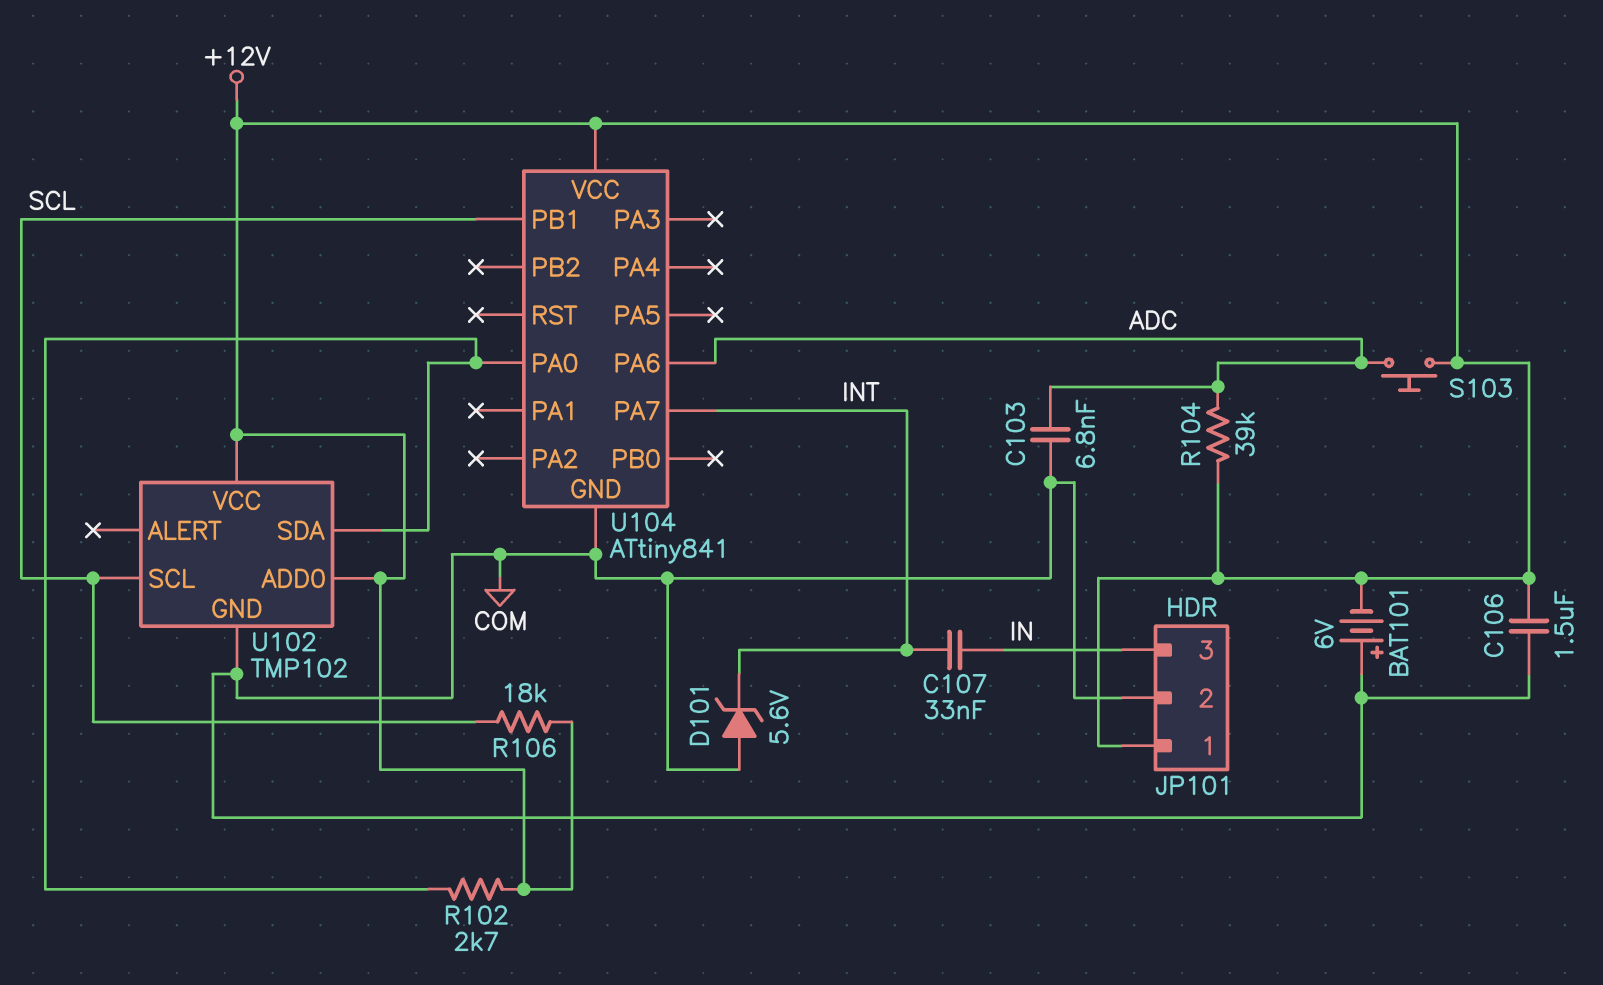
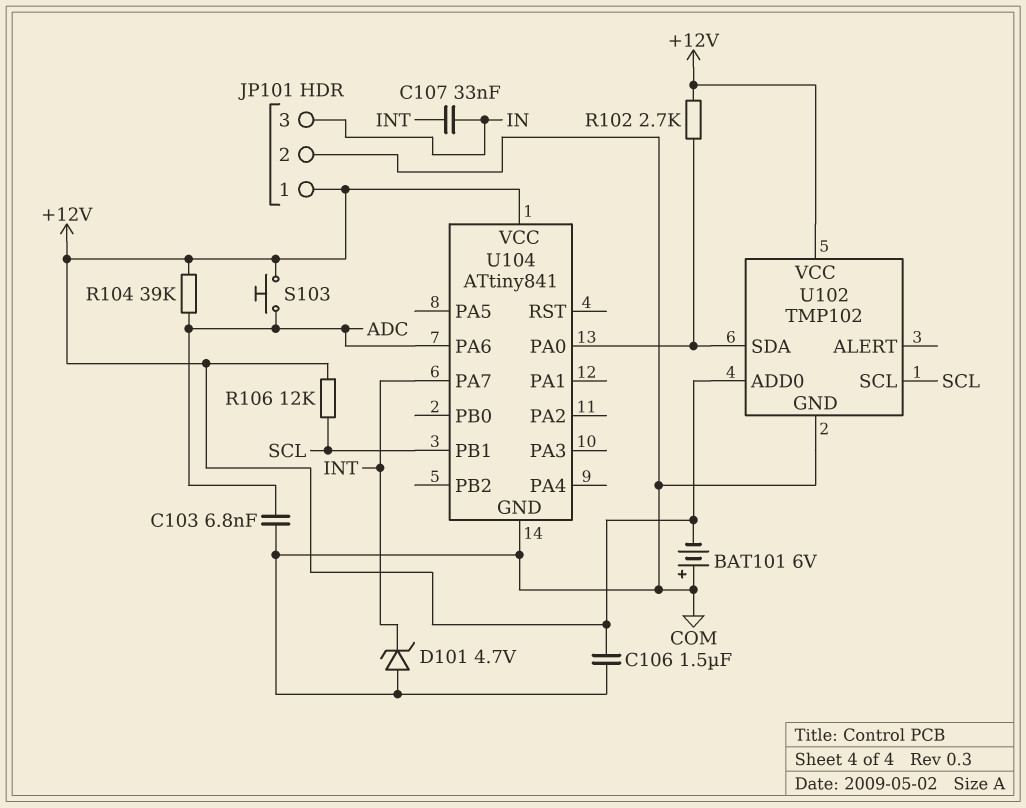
D101: zener 5.6V (A COM, K INT) -> zener 4.7V (A COM, K INT)
R106: 18k (+12V, SCL) -> 12k (+12V, SCL)

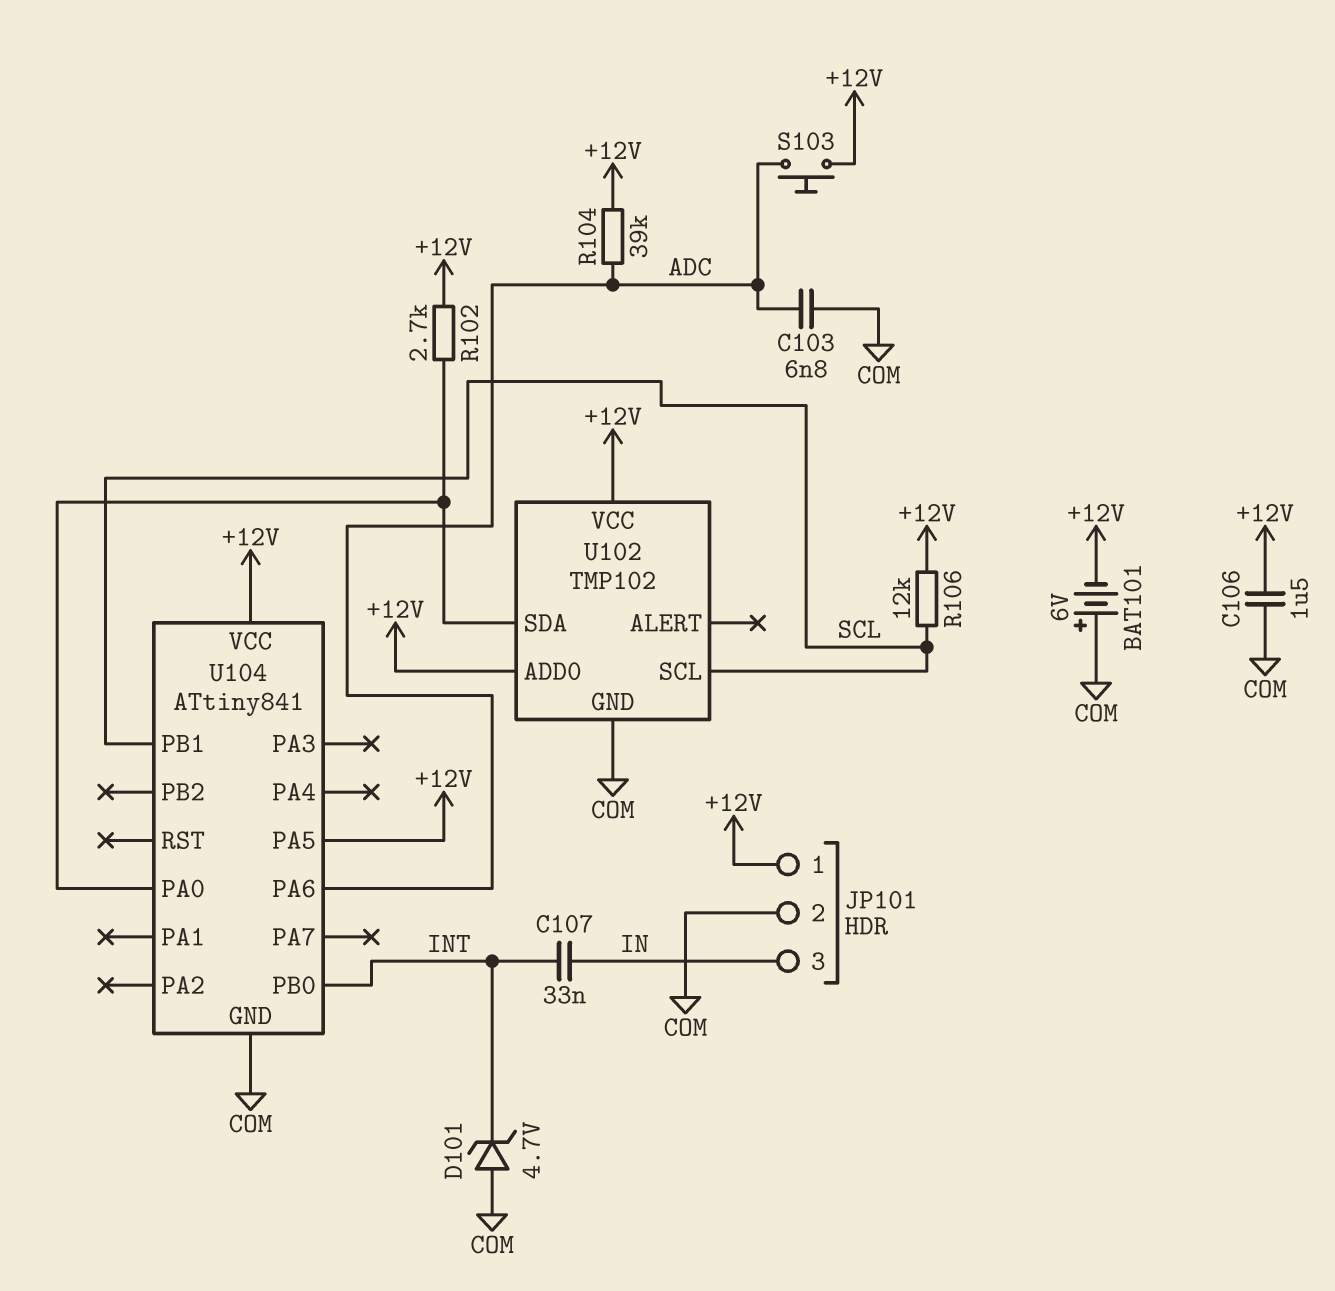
U104 pin PA5: none -> +12V
U104 pin PA7: INT -> none
U104 pin PB0: none -> INT

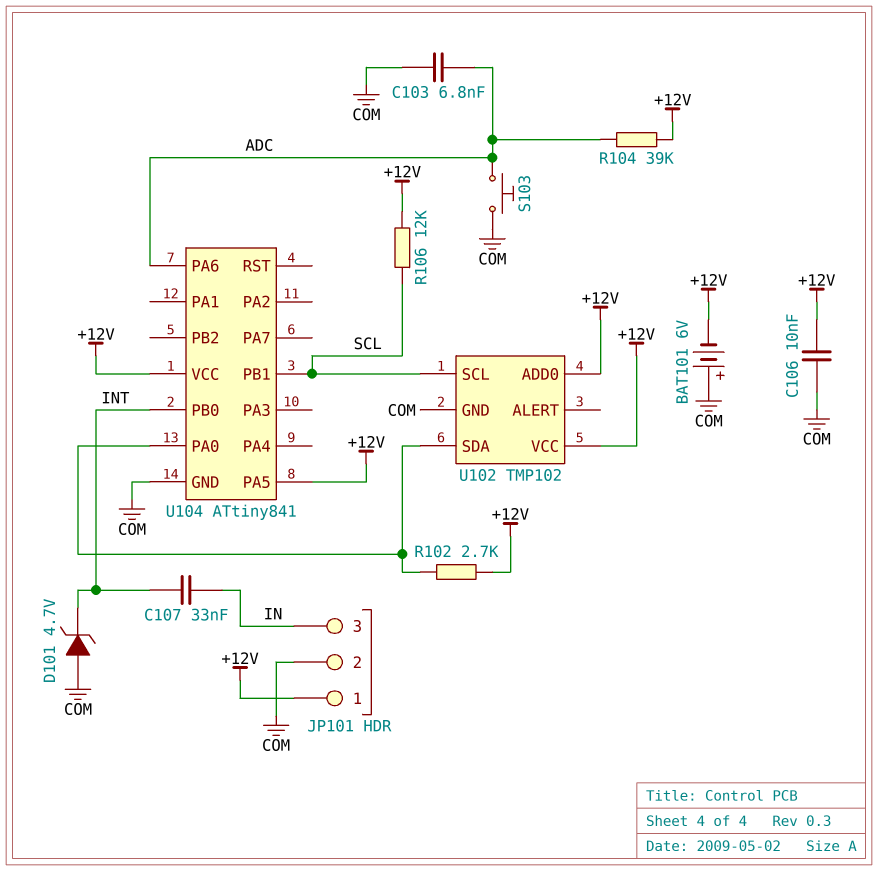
C106: 1.5uF (+12V, COM) -> 10nF (+12V, COM)
S103: button (+12V, ADC) -> button (ADC, COM)

